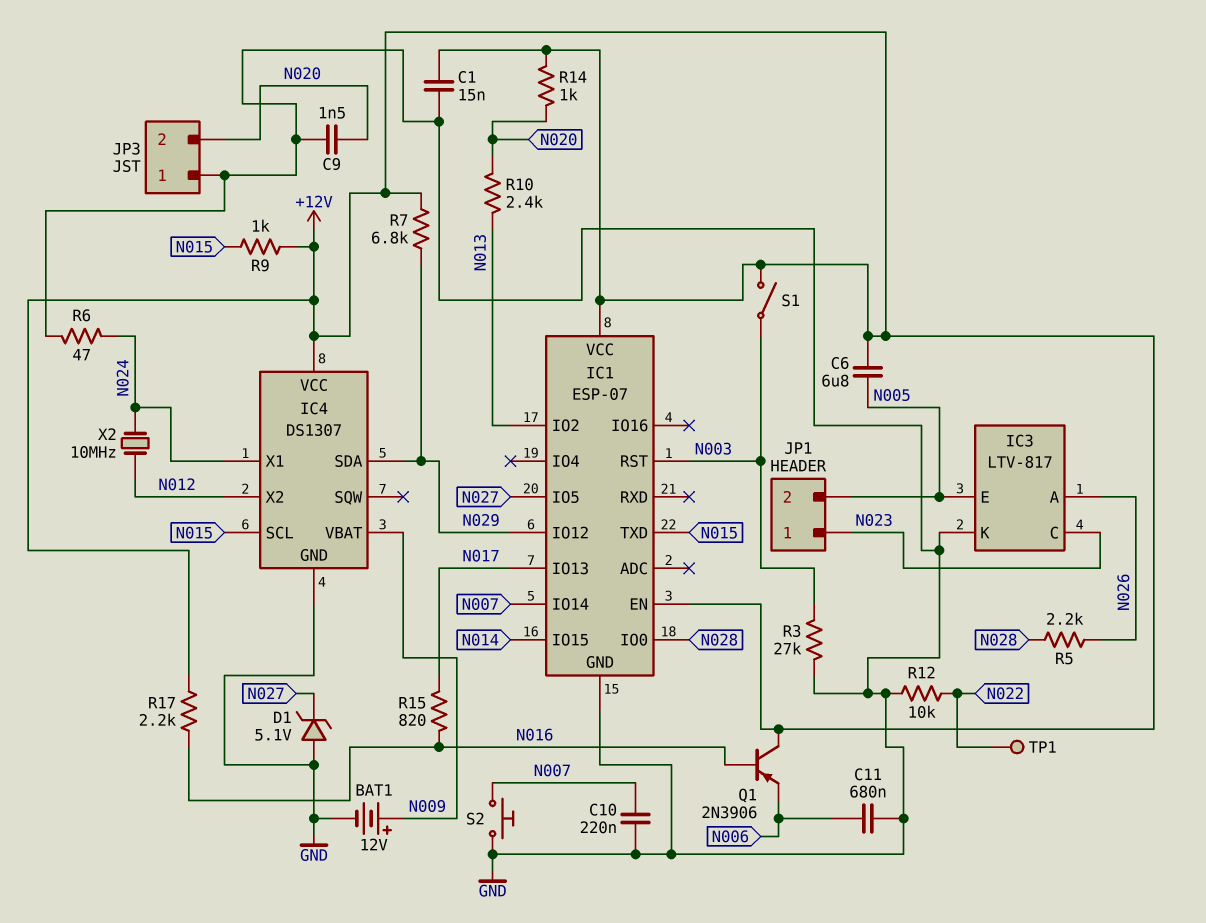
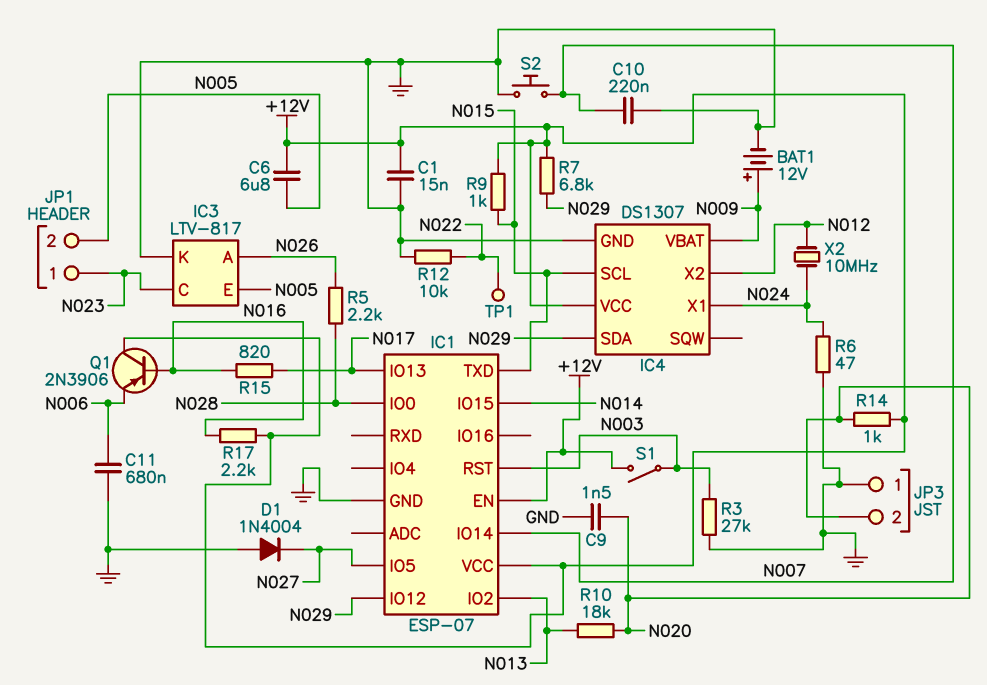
D1: zener 5.1V (A GND, K N027) -> diode 1N4004 (A GND, K N027)
R10: 2.4k (N013, N020) -> 18k (N013, N020)

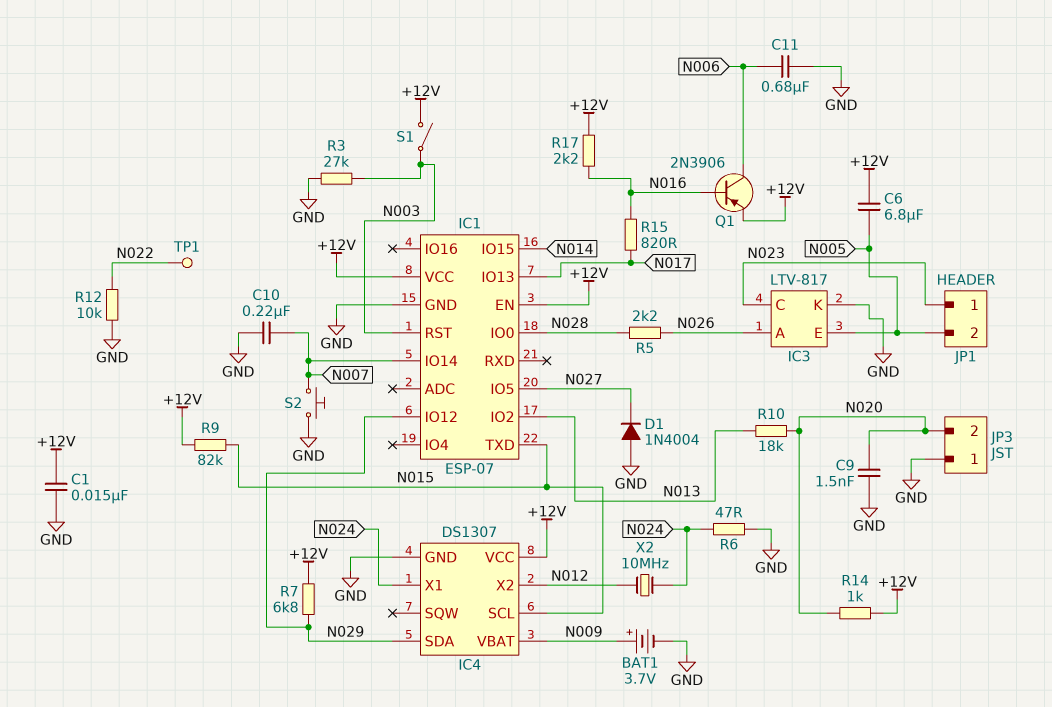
BAT1: 12V (plus N009, minus GND) -> 3.7V (plus N009, minus GND)
Q1: PNP 2N3906 (B N016, C +12V, E N006) -> PNP 2N3906 (B N016, C N006, E +12V)
R9: 1k (+12V, N015) -> 82k (+12V, N015)

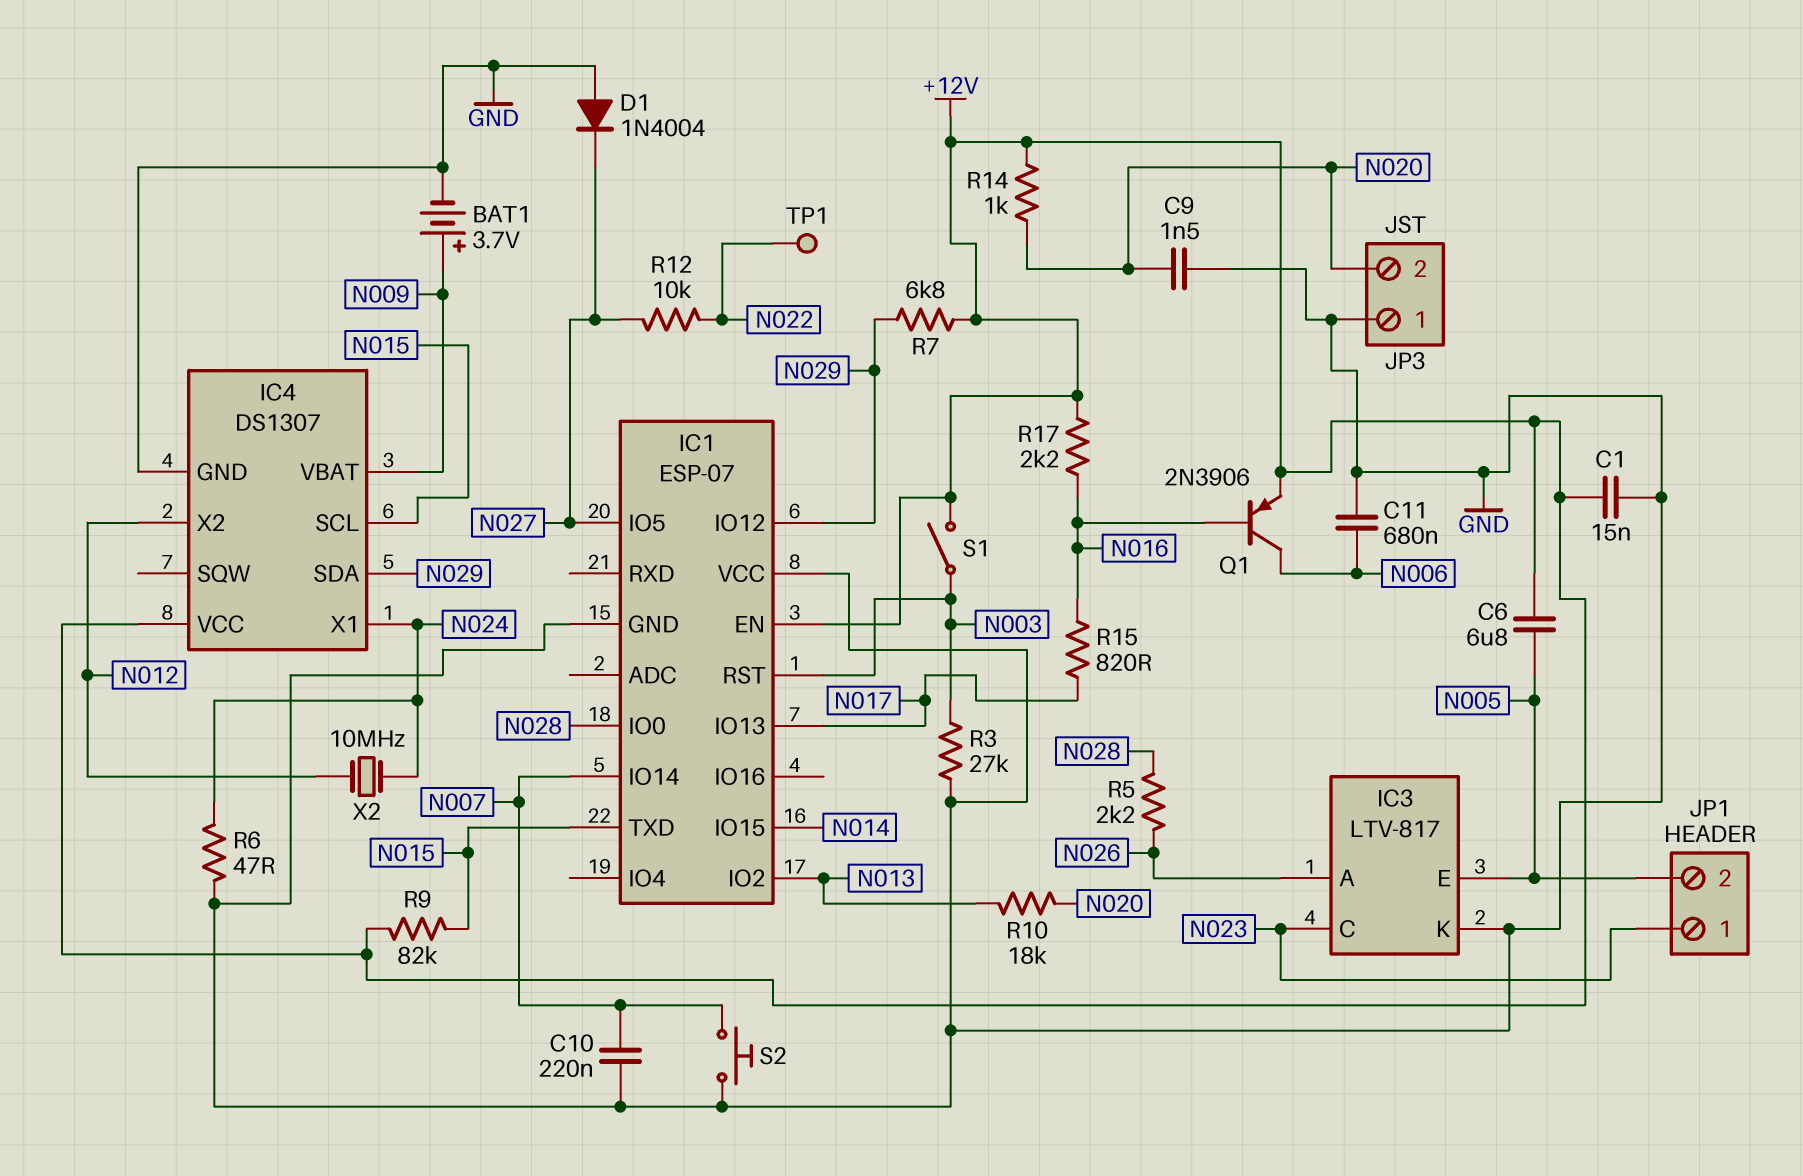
IC1 pin VCC: +12V -> GND
R12: 10k (GND, N022) -> 10k (N022, N027)

